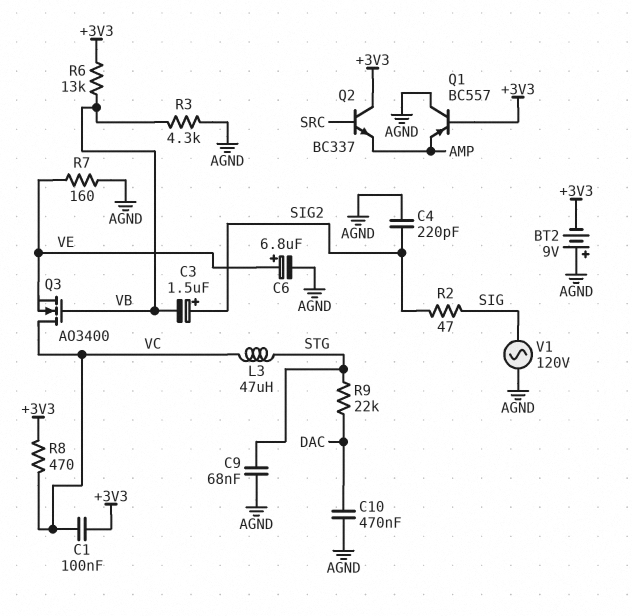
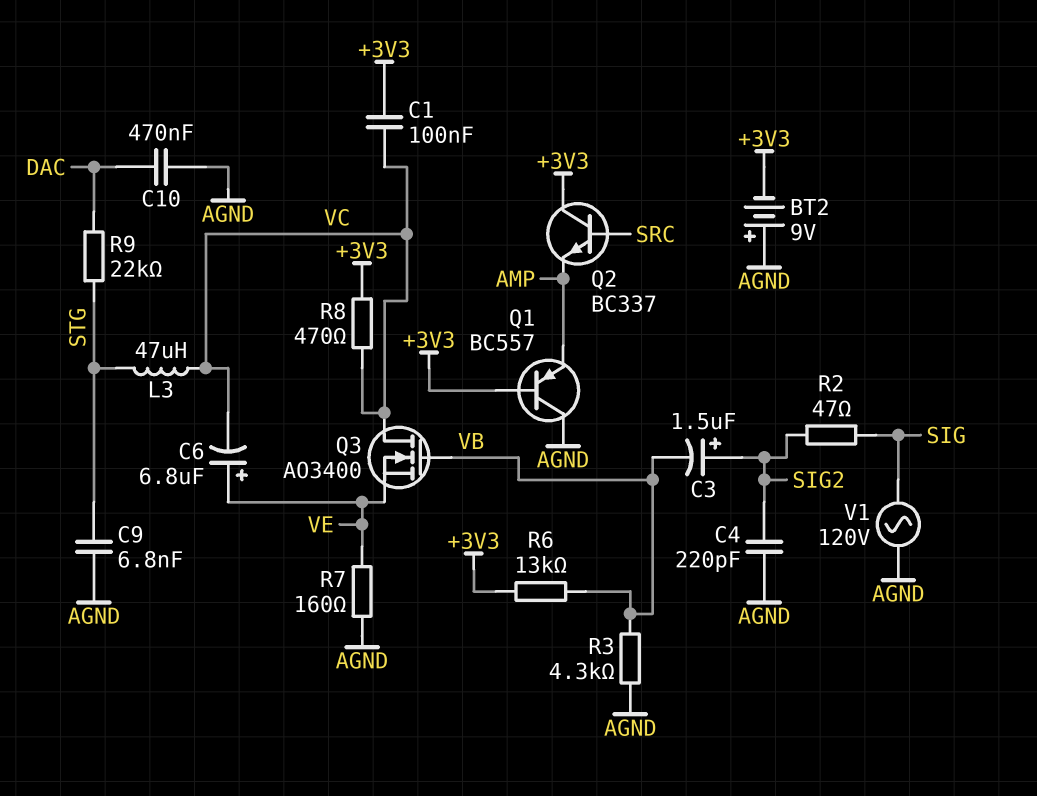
C6: 6.8uF (plus VE, minus AGND) -> 6.8uF (plus VE, minus VC)
C9: 68nF (AGND, STG) -> 6.8nF (AGND, STG)

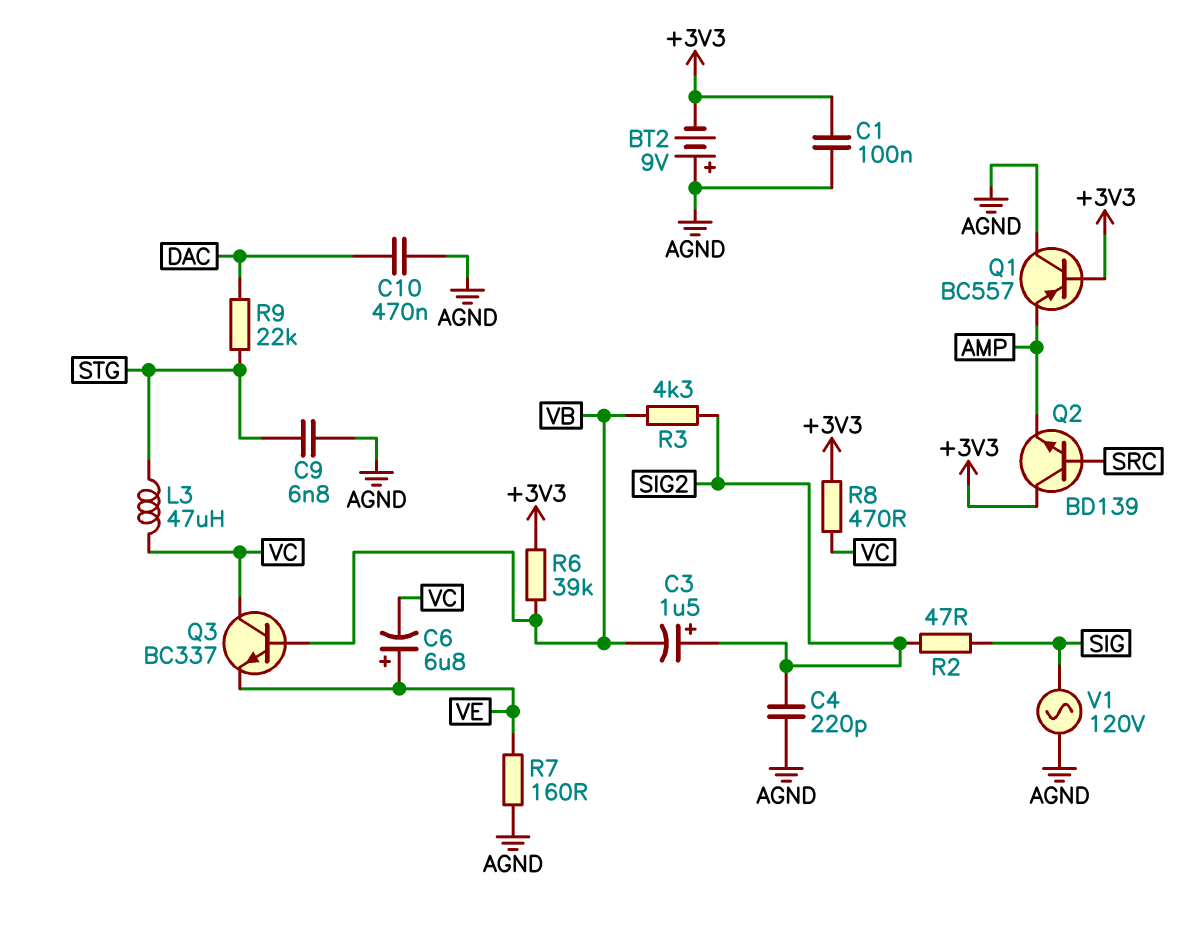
C1: 100nF (+3V3, VC) -> 100nF (+3V3, AGND)
Q2: NPN BC337 (B SRC, C +3V3, E AMP) -> NPN BD139 (B SRC, C +3V3, E AMP)
Q3: NMOS AO3400 (G VB, D VC, S VE) -> NPN BC337 (B VB, C VC, E VE)
R3: 4.3k (AGND, VB) -> 4.3k (SIG2, VB)
R6: 13k (+3V3, VB) -> 39k (+3V3, VB)

